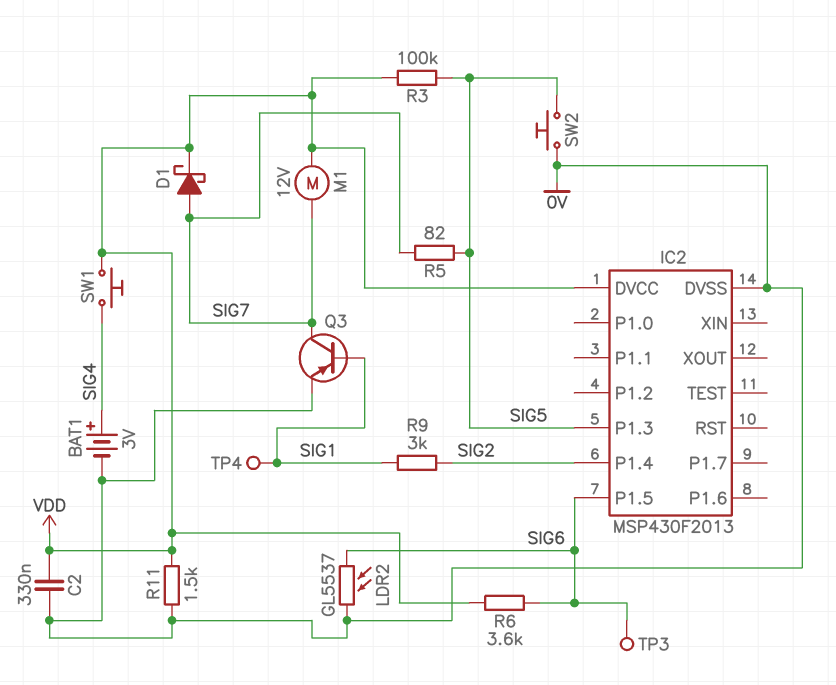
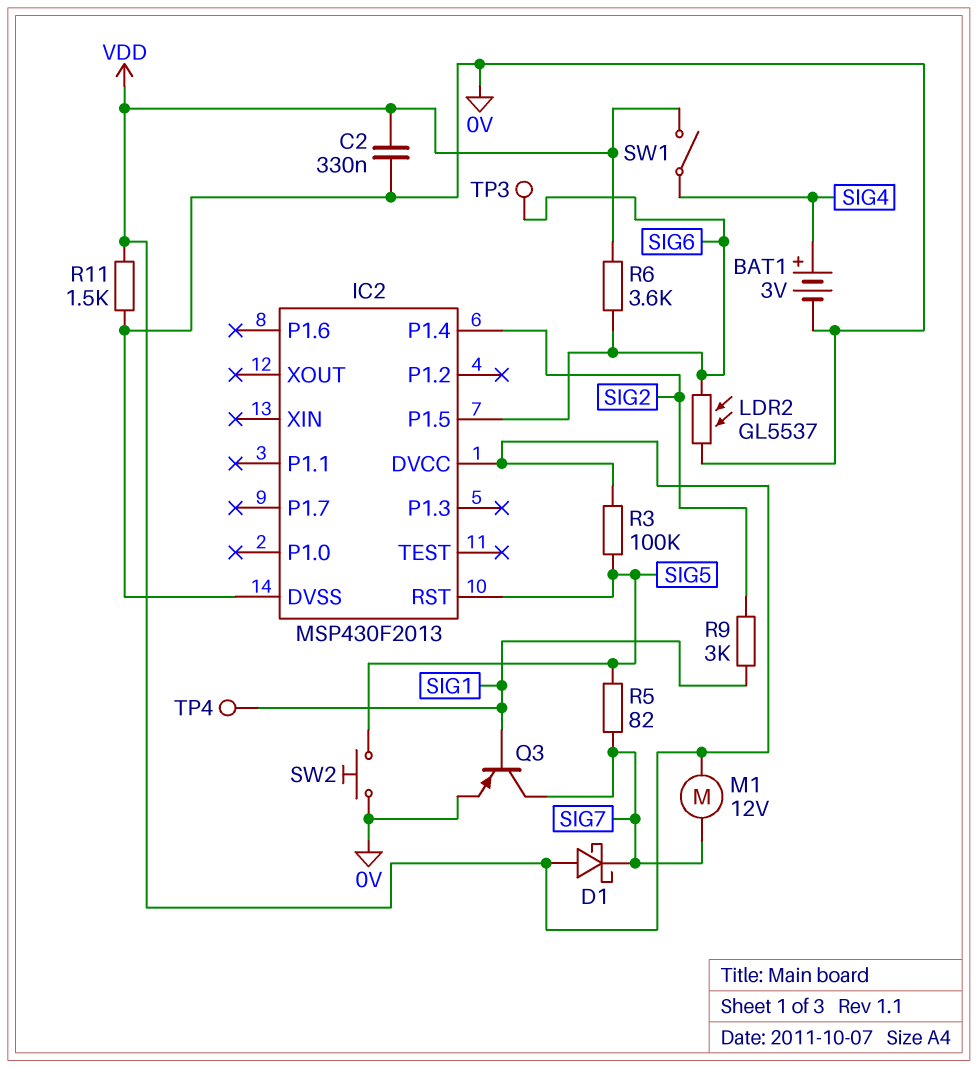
D1: schottky (A SIG7, K VDD) -> schottky (A VDD, K SIG7)
IC2 pin P1.3: SIG5 -> none
IC2 pin RST: none -> SIG5
SW1: button (SIG4, VDD) -> switch (SIG4, VDD)

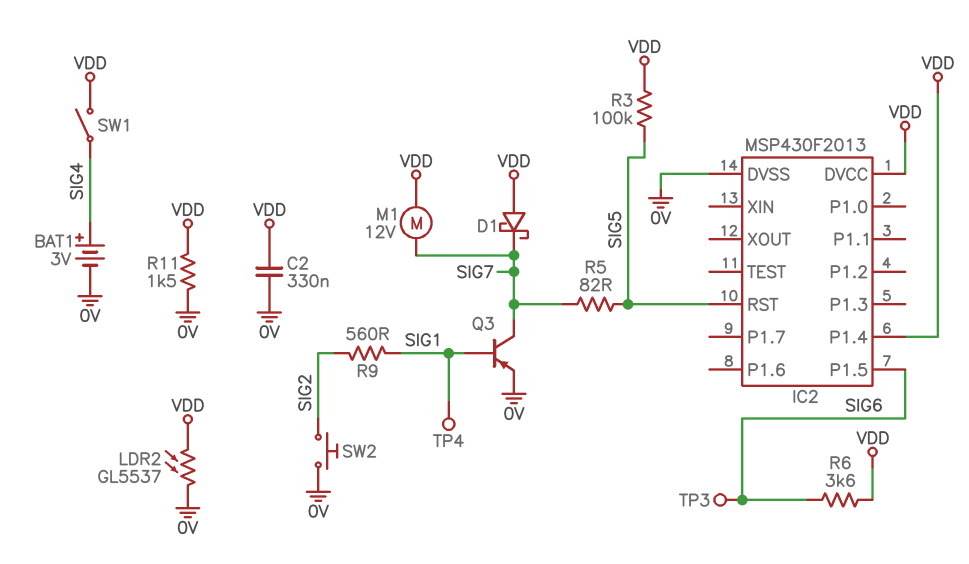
IC2 pin P1.4: SIG2 -> VDD
LDR2: GL5537 (0V, SIG6) -> GL5537 (0V, VDD)
R9: 3k (SIG1, SIG2) -> 560 (SIG1, SIG2)
SW2: button (0V, SIG5) -> button (0V, SIG2)

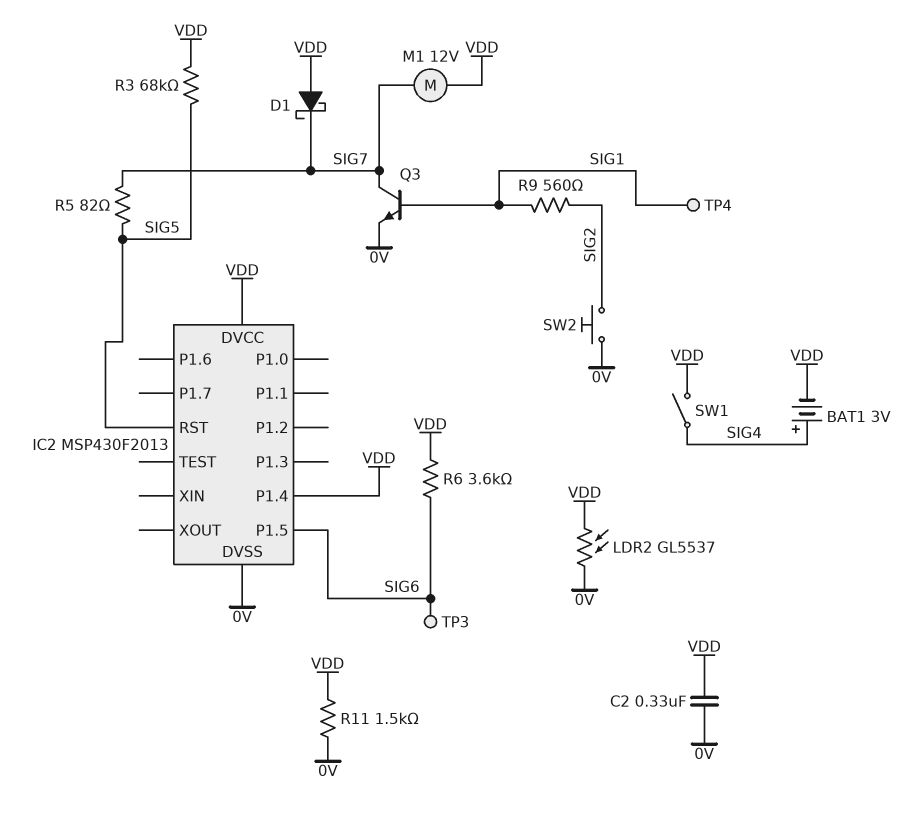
BAT1: 3V (plus SIG4, minus 0V) -> 3V (plus SIG4, minus VDD)
Q3: PNP (B SIG1, C SIG7, E 0V) -> NPN (B SIG1, C SIG7, E 0V)
R3: 100k (SIG5, VDD) -> 68k (SIG5, VDD)

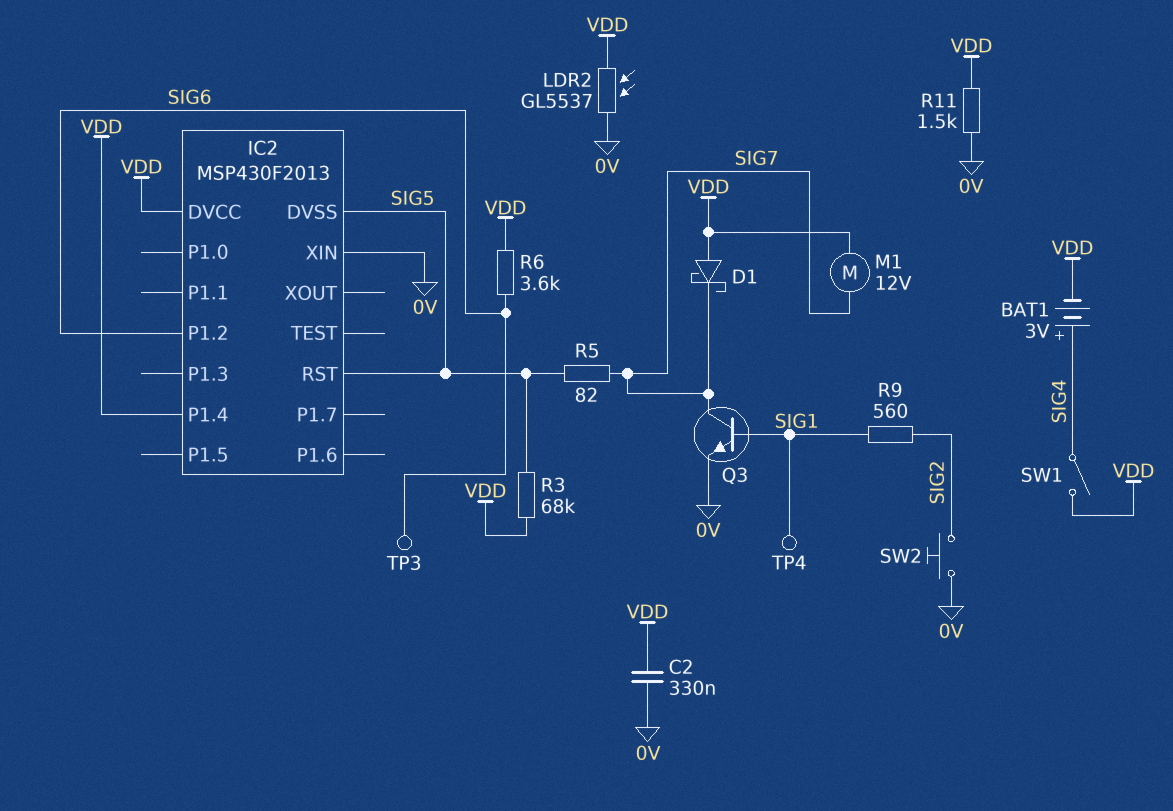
IC2 pin DVSS: 0V -> SIG5
IC2 pin P1.2: none -> SIG6
IC2 pin P1.5: SIG6 -> none
IC2 pin XIN: none -> 0V

